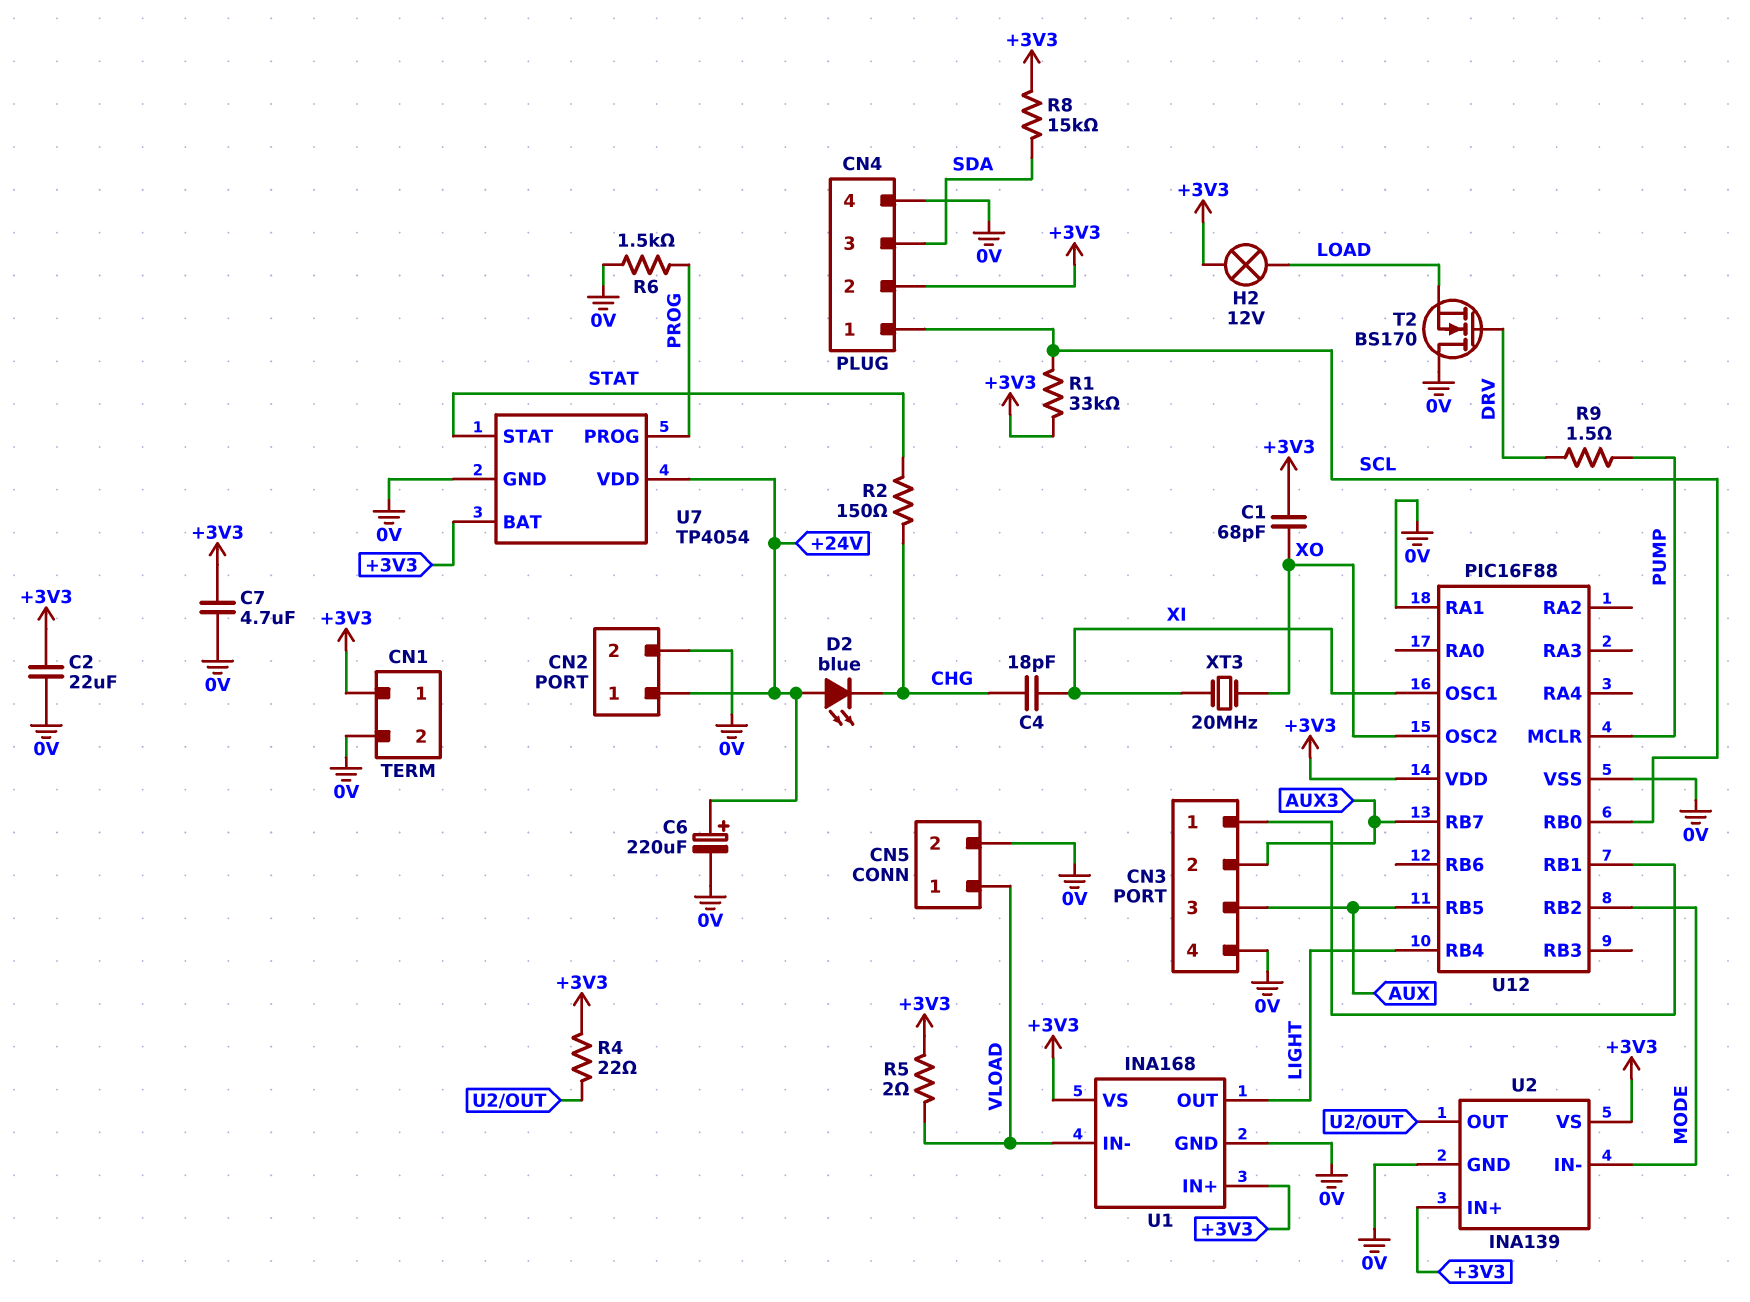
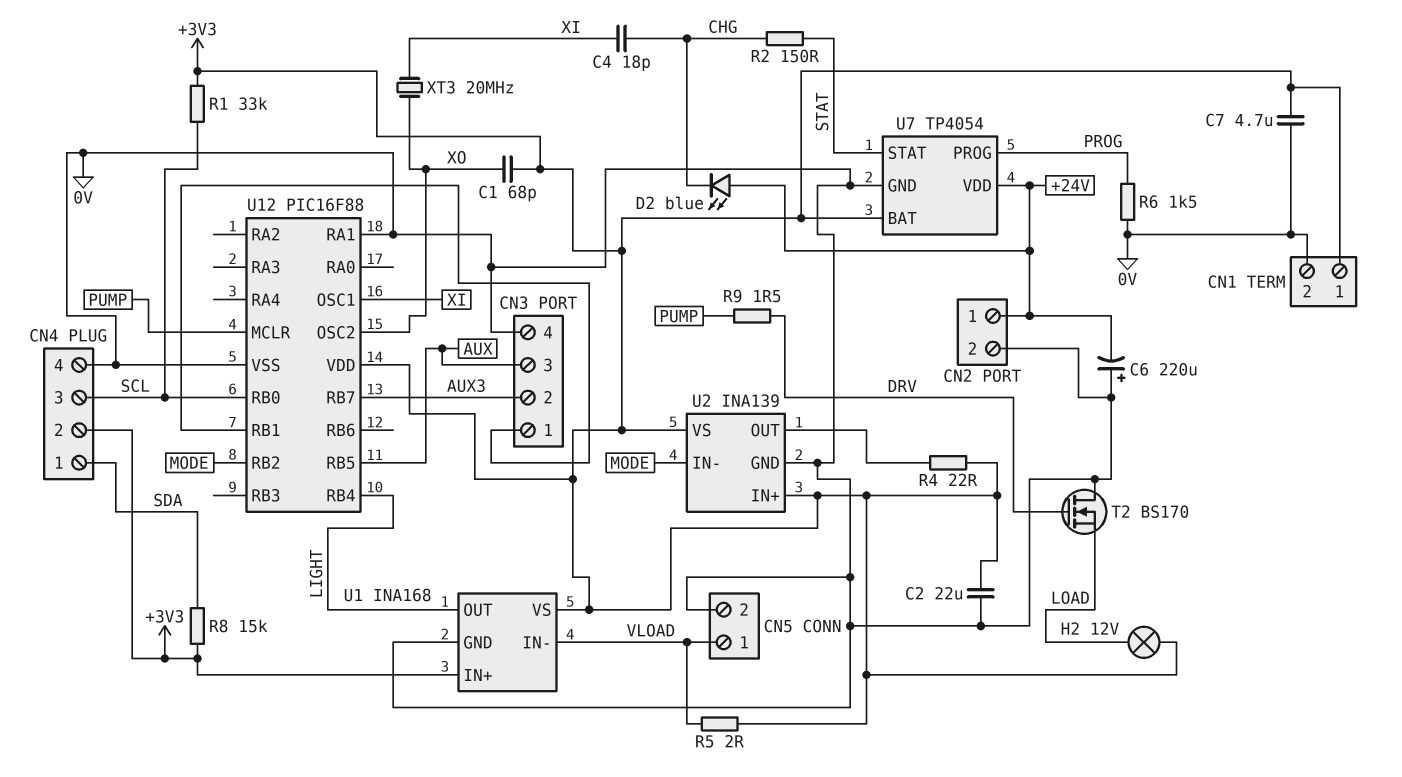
C6: 220uF (plus +24V, minus 0V) -> 220uF (plus 0V, minus +24V)
CN4 pin 1: SCL -> SDA
CN4 pin 3: SDA -> SCL

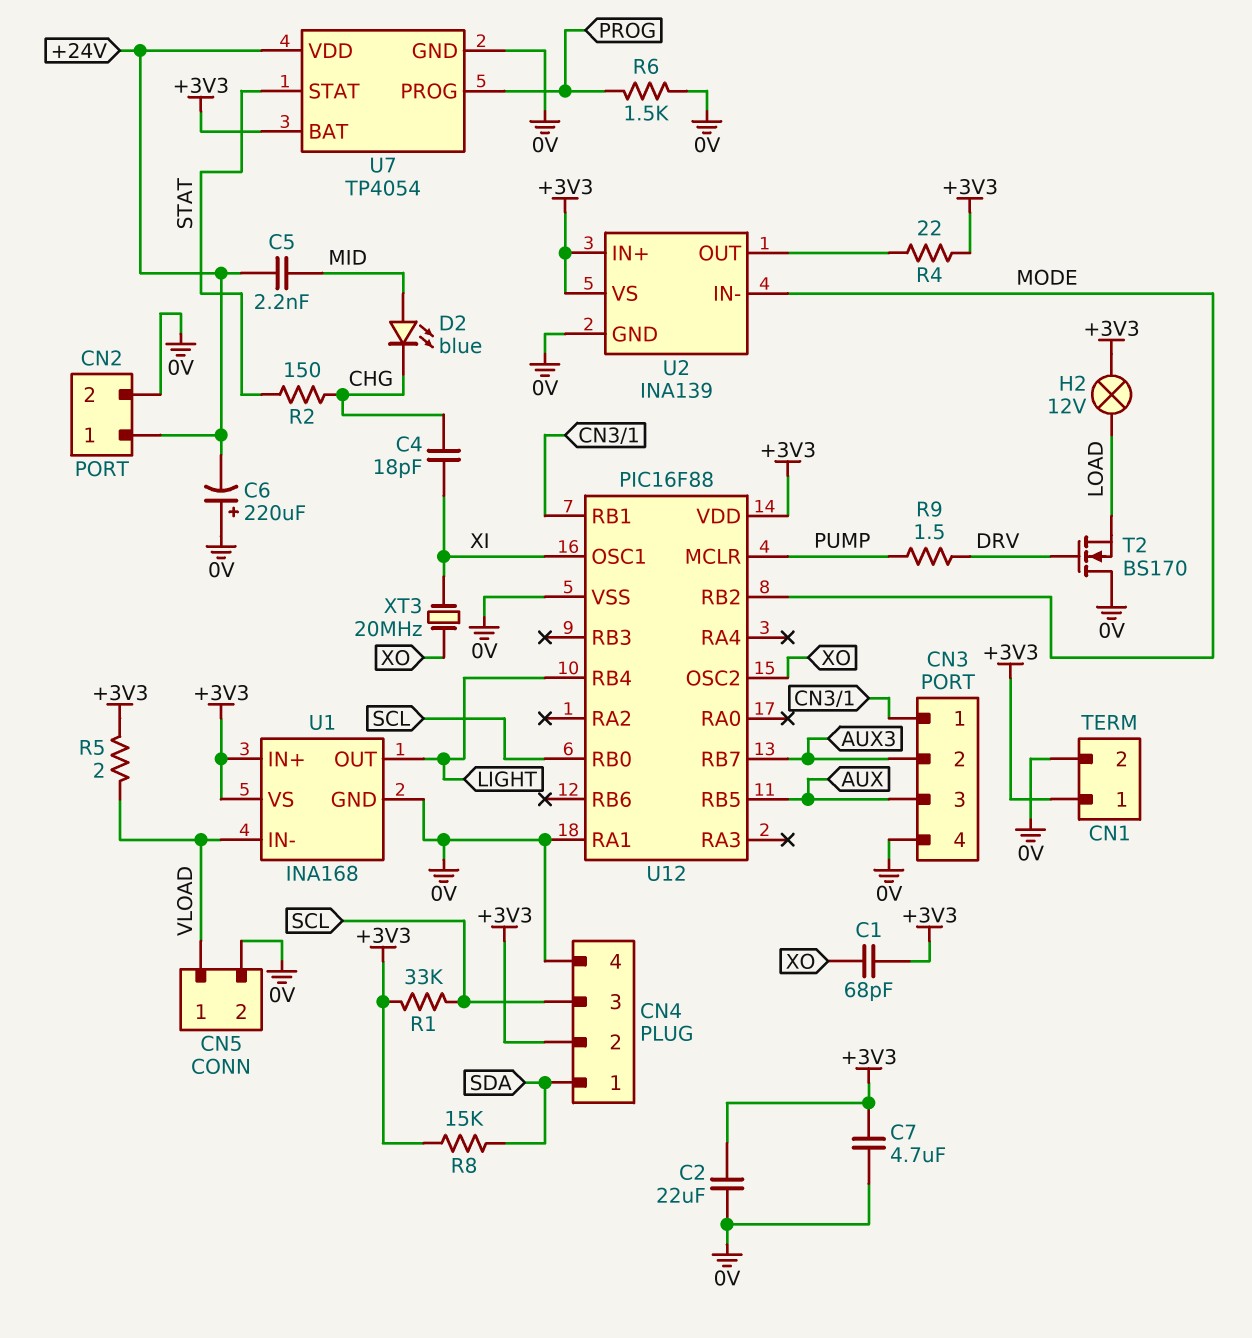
C5: none -> 2.2nF (+24V, MID)
D2: LED blue (A +24V, K CHG) -> LED blue (A MID, K CHG)

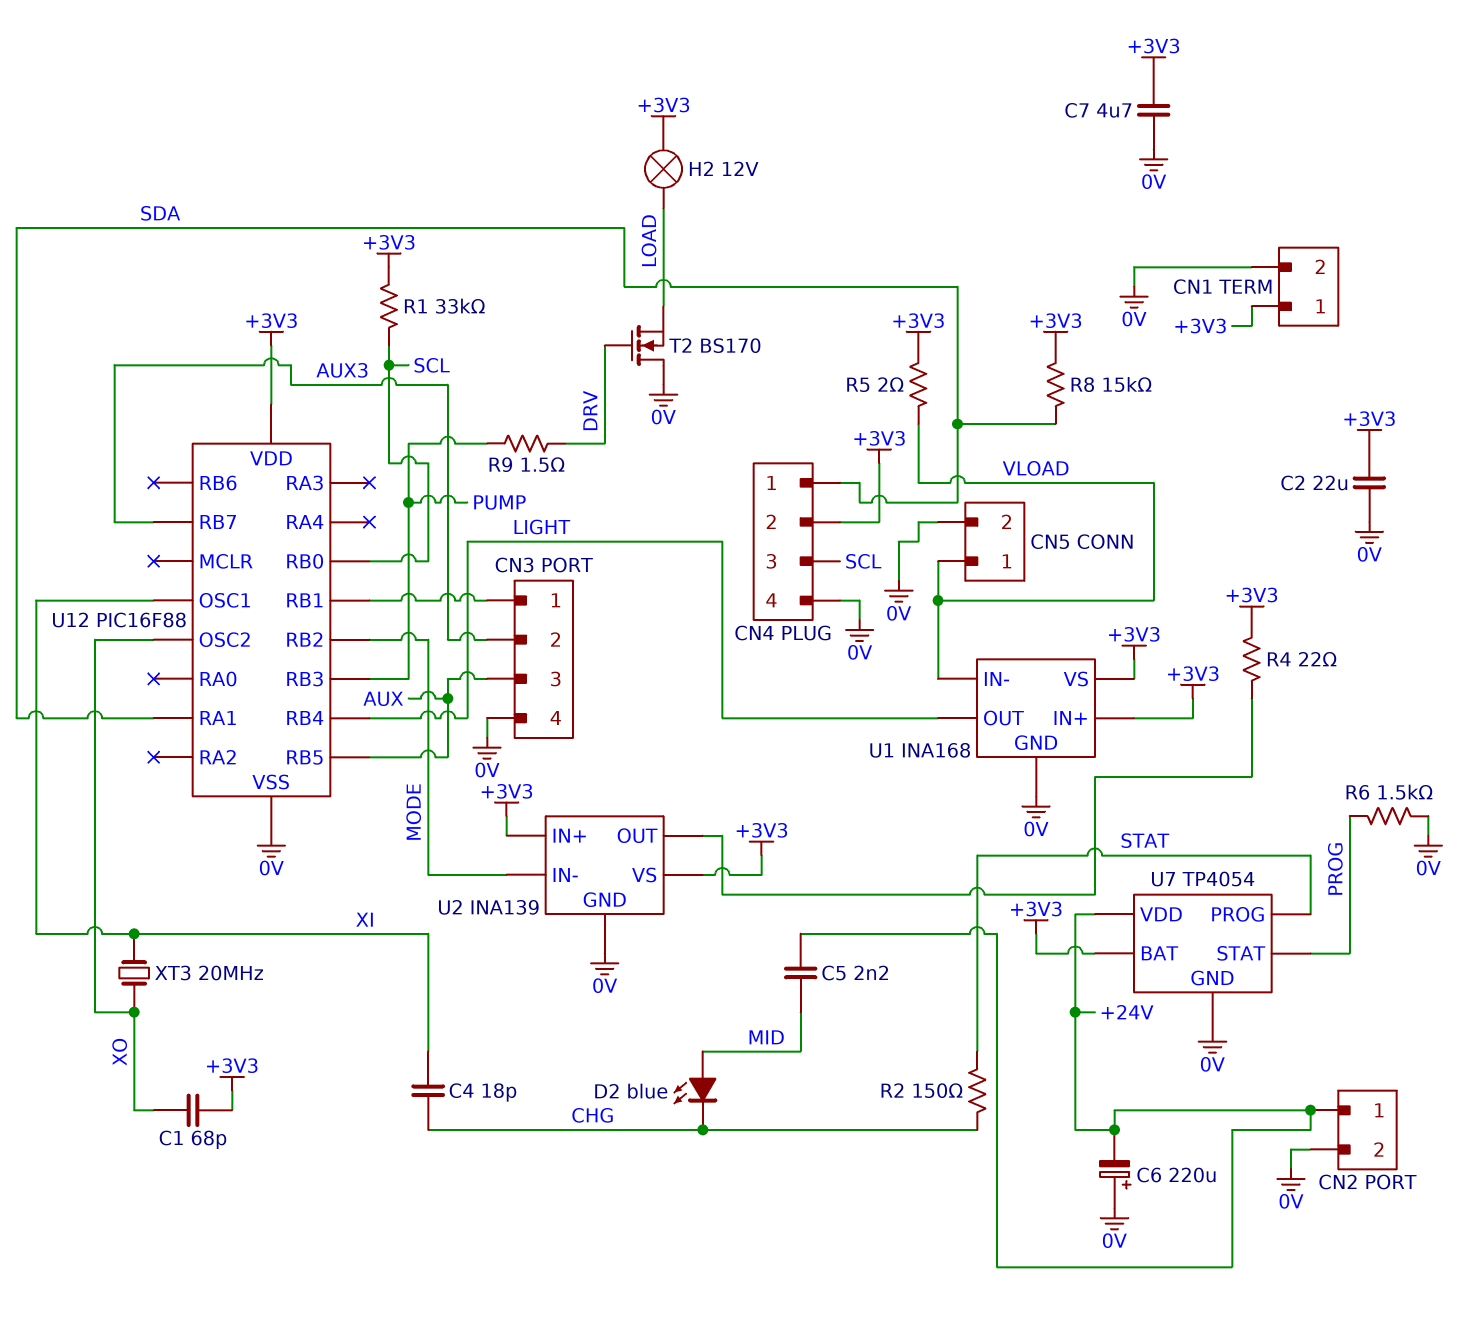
U7 pin PROG: PROG -> STAT
U7 pin STAT: STAT -> PROG
U12 pin MCLR: PUMP -> none
U12 pin RA1: 0V -> SDA
U12 pin RB3: none -> PUMP

